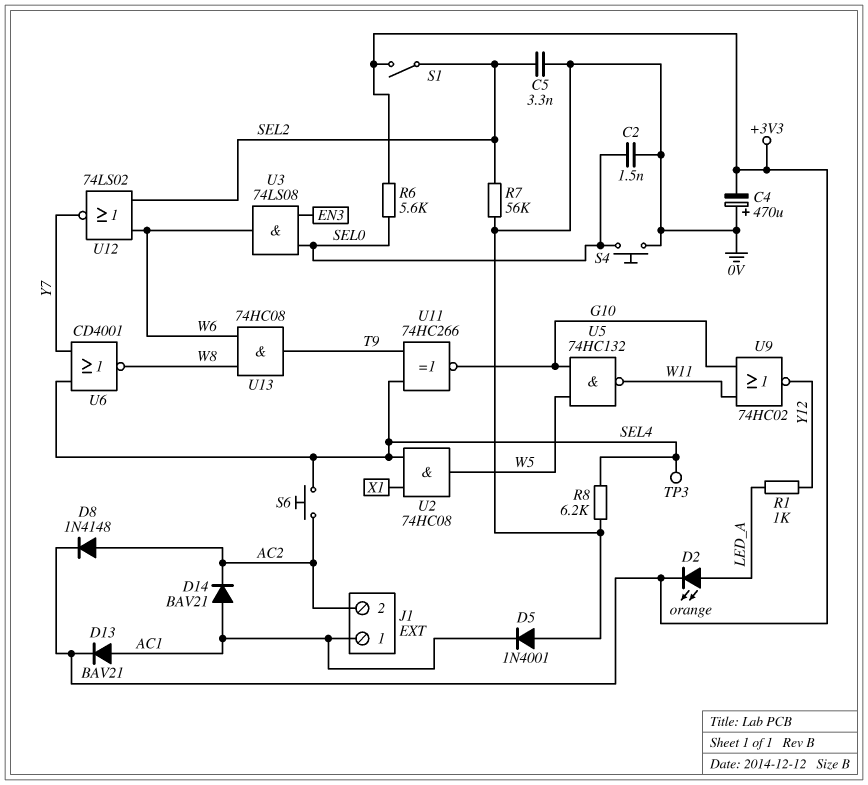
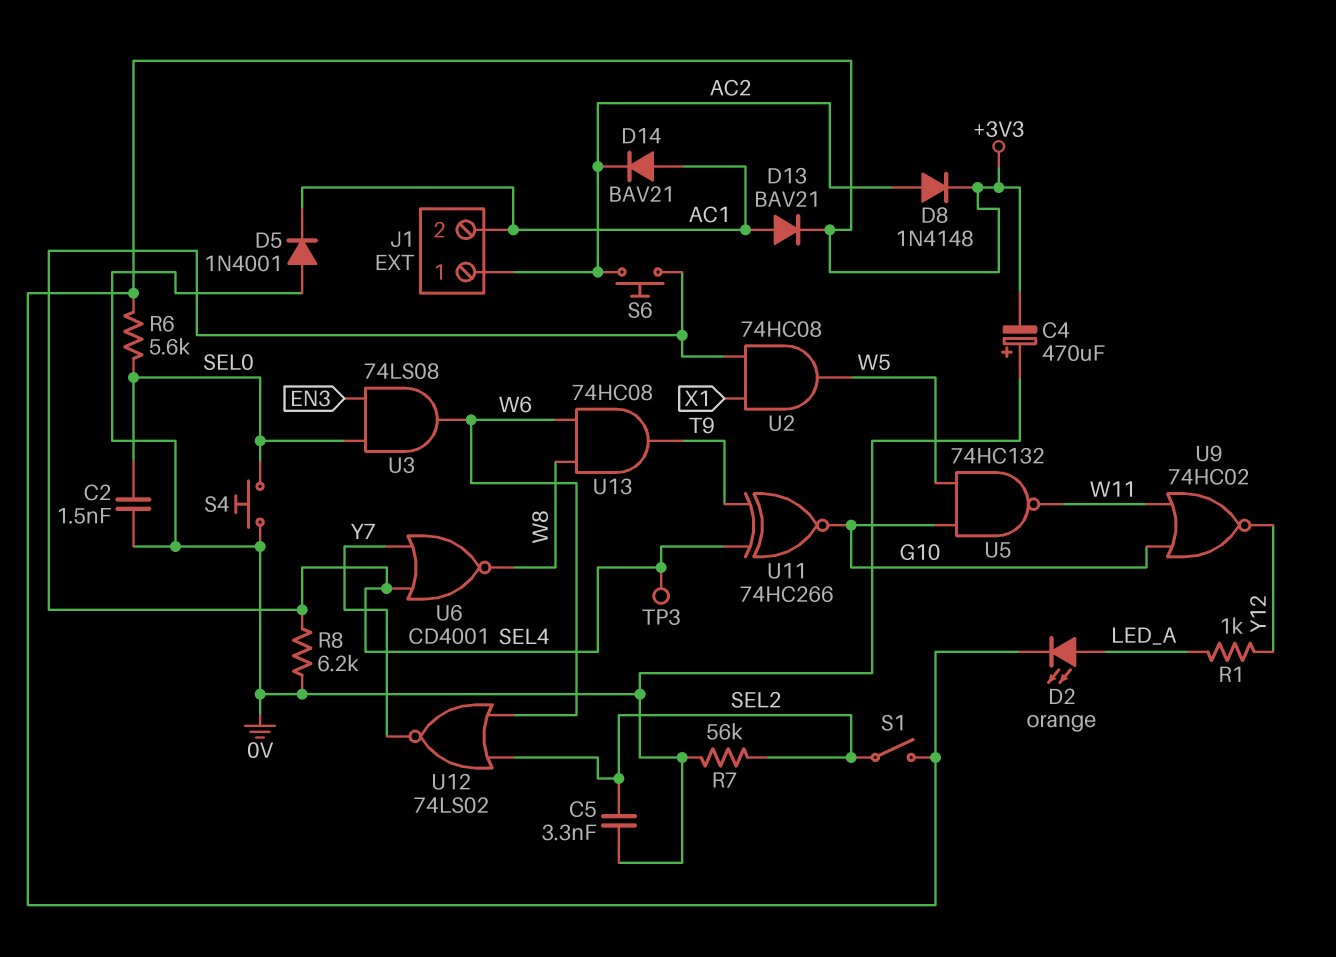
J1 pin 1: AC1 -> AC2
J1 pin 2: AC2 -> AC1

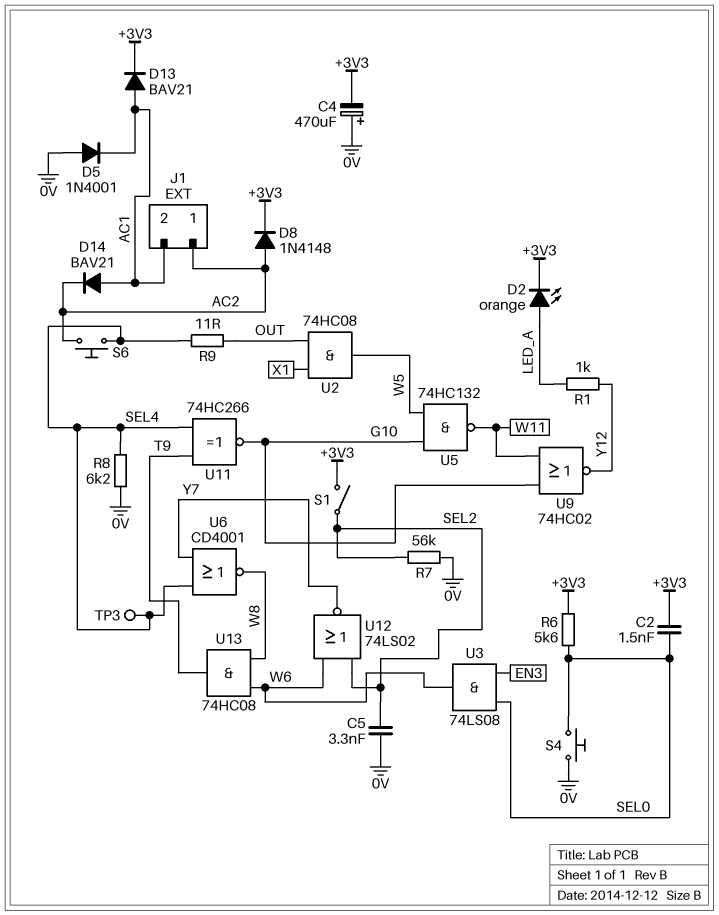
C2: 1.5nF (0V, SEL0) -> 1.5nF (+3V3, SEL0)
R9: none -> 11 (OUT, SEL4)
U2: AND 74HC08 (in SEL4, in X1, out W5) -> AND 74HC08 (in OUT, in X1, out W5)

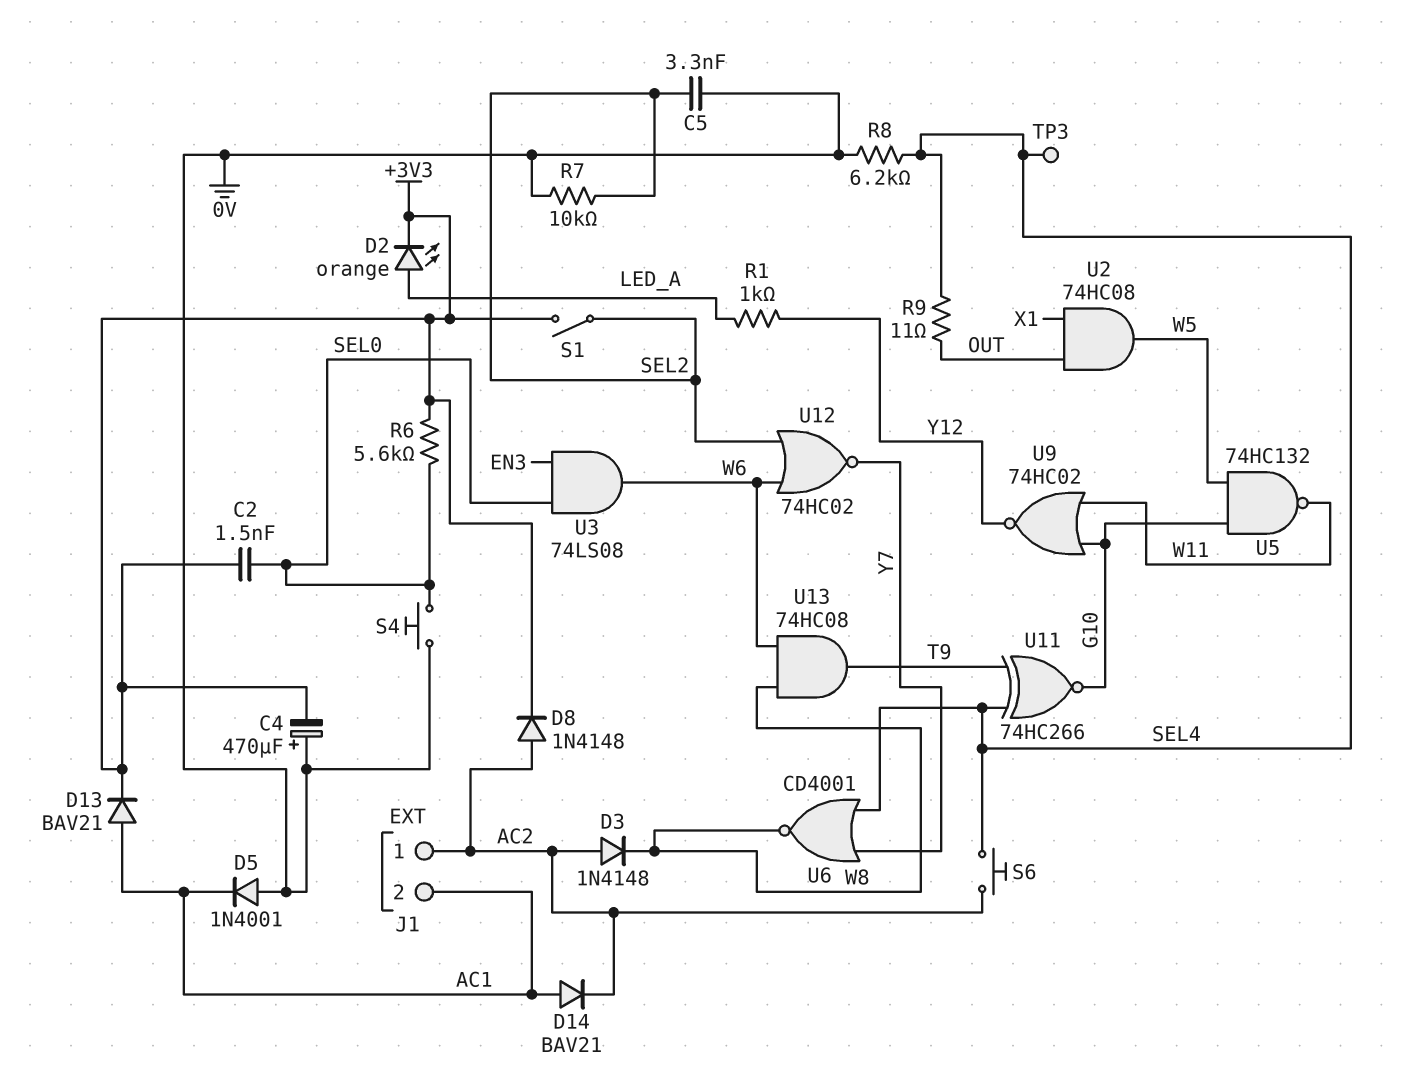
D3: none -> diode 1N4148 (A AC2, K W8)
R7: 56k (0V, SEL2) -> 10k (0V, SEL2)
U12: NOR 74LS02 (in SEL2, in W6, out Y7) -> NOR 74HC02 (in SEL2, in W6, out Y7)

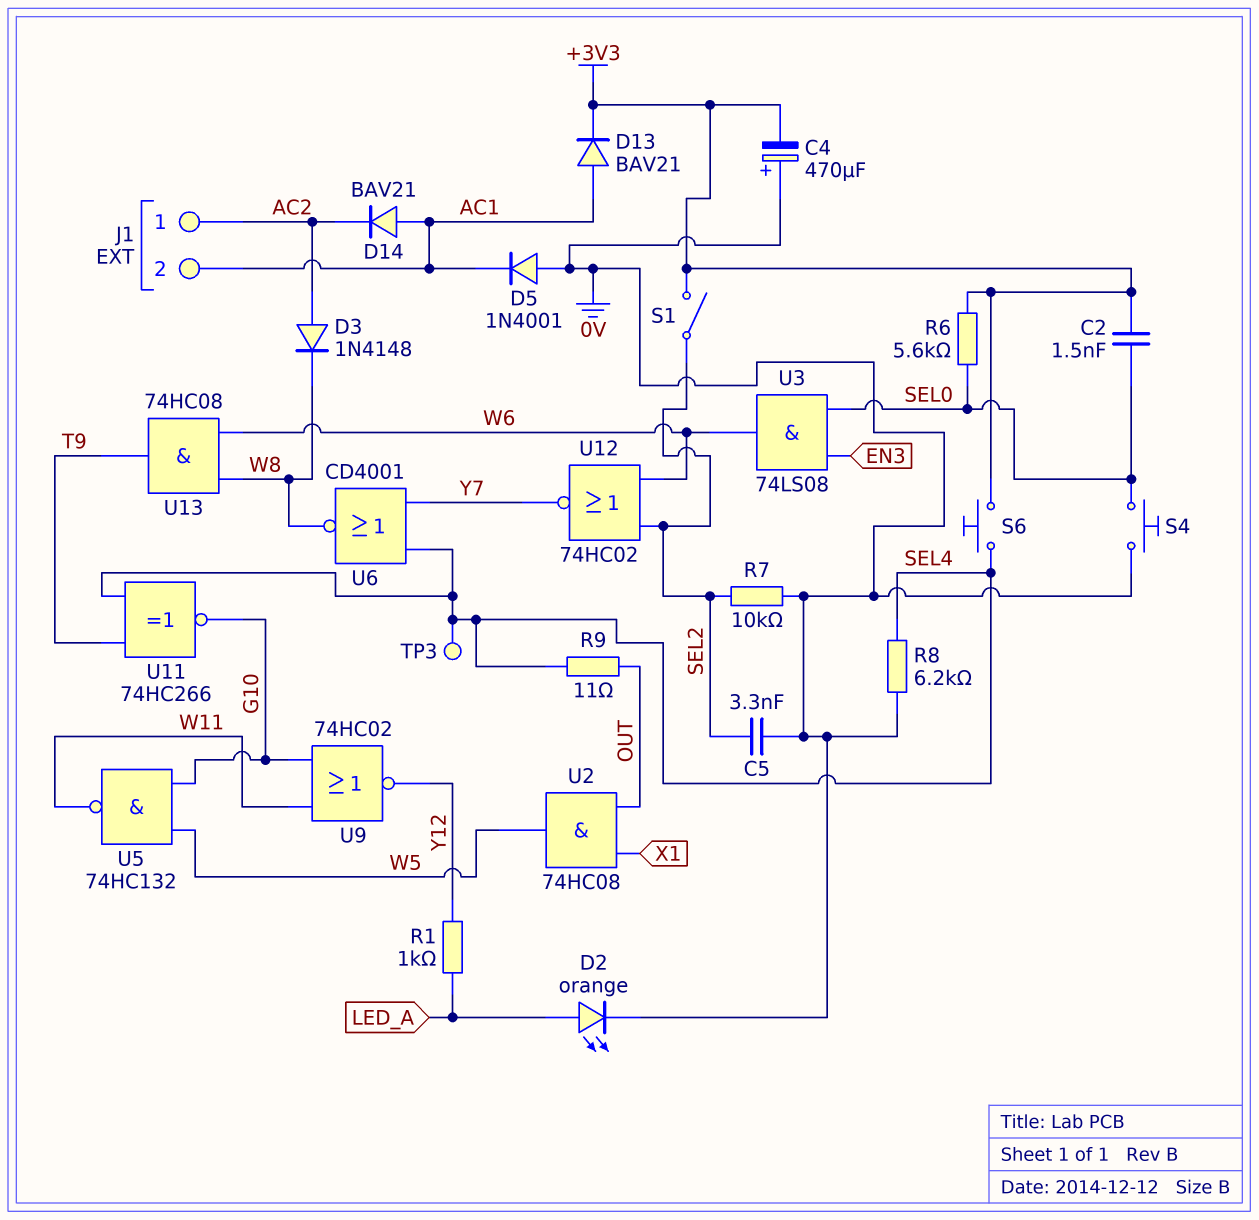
D2: LED orange (A LED_A, K +3V3) -> LED orange (A LED_A, K 0V)
D8: diode 1N4148 (A AC2, K +3V3) -> none
S6: button (AC2, SEL4) -> button (+3V3, SEL4)

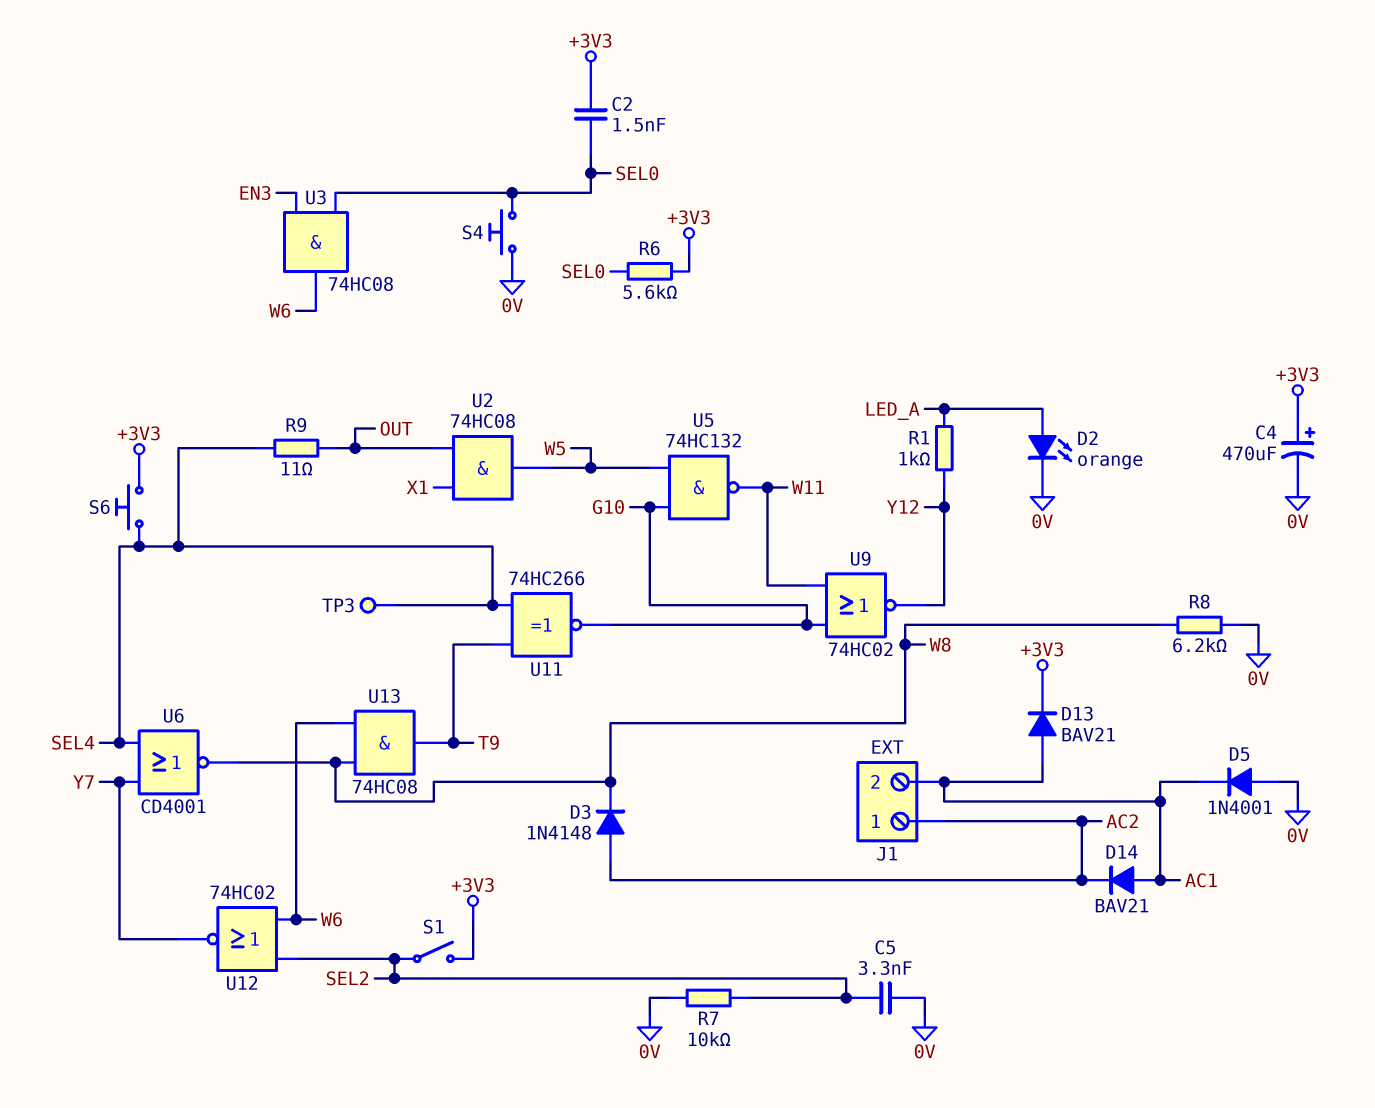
C4: 470uF (plus 0V, minus +3V3) -> 470uF (plus +3V3, minus 0V)
R8: 6.2k (0V, SEL4) -> 6.2k (0V, W8)
U3: AND 74LS08 (in EN3, in SEL0, out W6) -> AND 74HC08 (in EN3, in SEL0, out W6)

